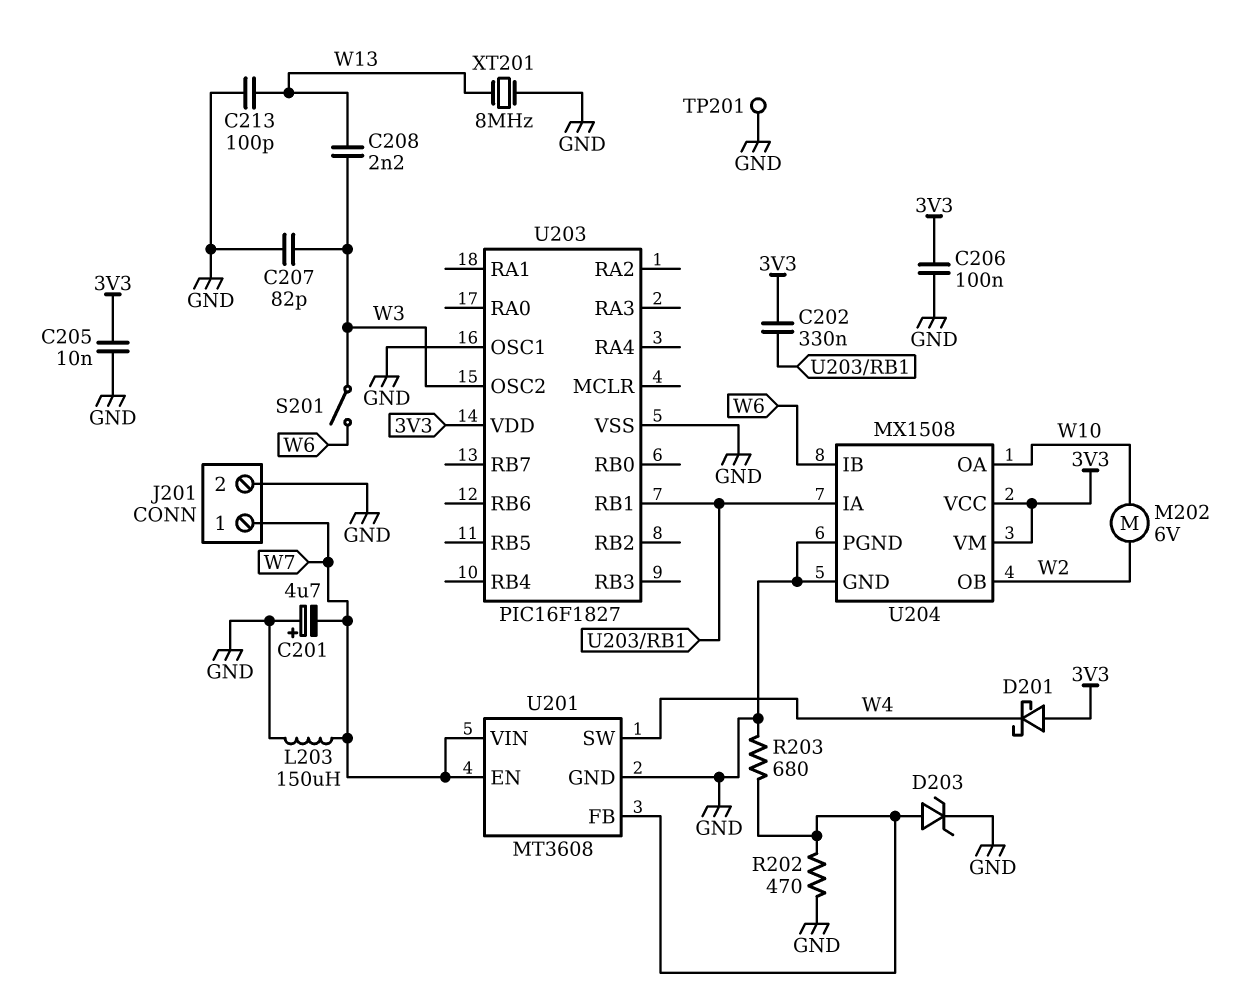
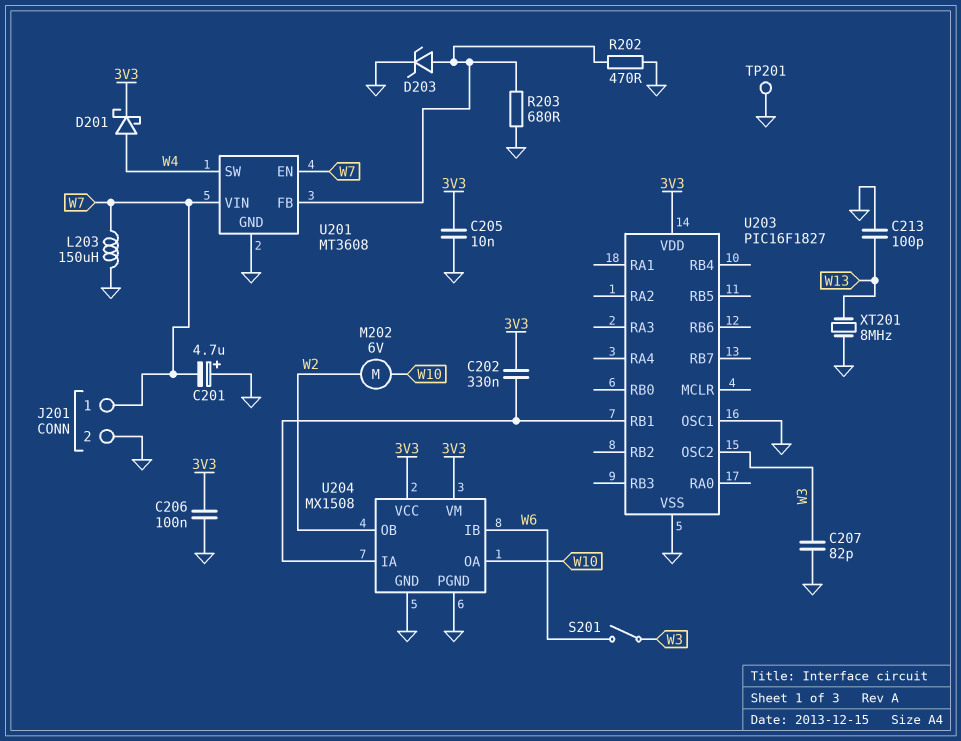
C208: 2.2nF (W3, W13) -> none
D201: schottky (A 3V3, K W4) -> schottky (A W4, K 3V3)

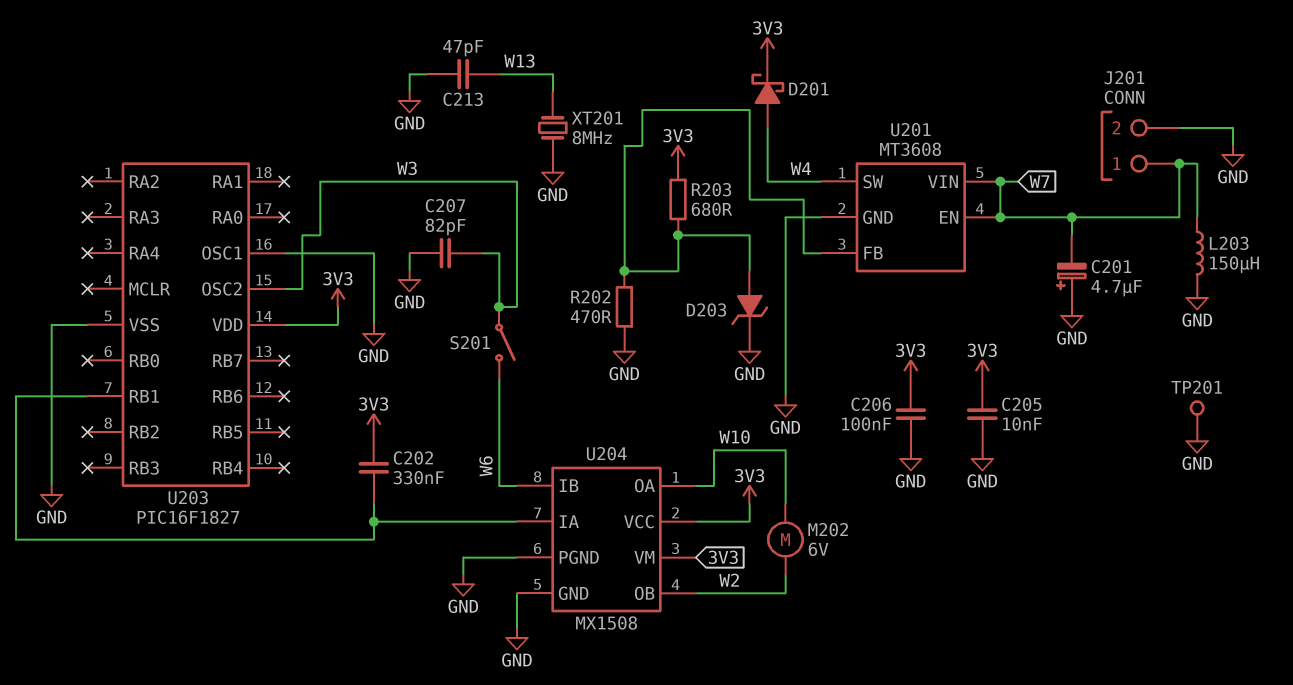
C213: 100pF (GND, W13) -> 47pF (GND, W13)
R203: 680 (GND, U201/FB) -> 680 (3V3, U201/FB)

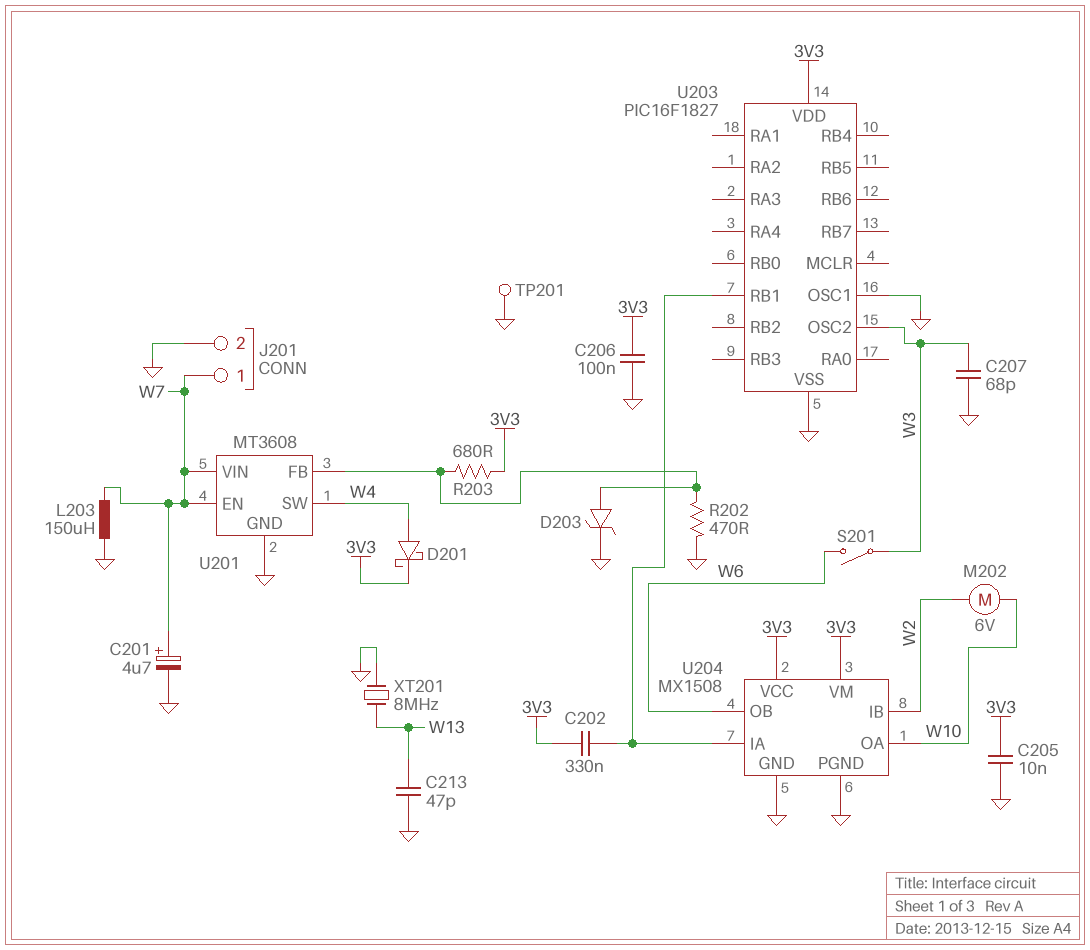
C201: 4.7uF (plus GND, minus W7) -> 4.7uF (plus W7, minus GND)
C207: 82pF (GND, W3) -> 68pF (GND, W3)
U204 pin IB: W6 -> W2
U204 pin OB: W2 -> W6

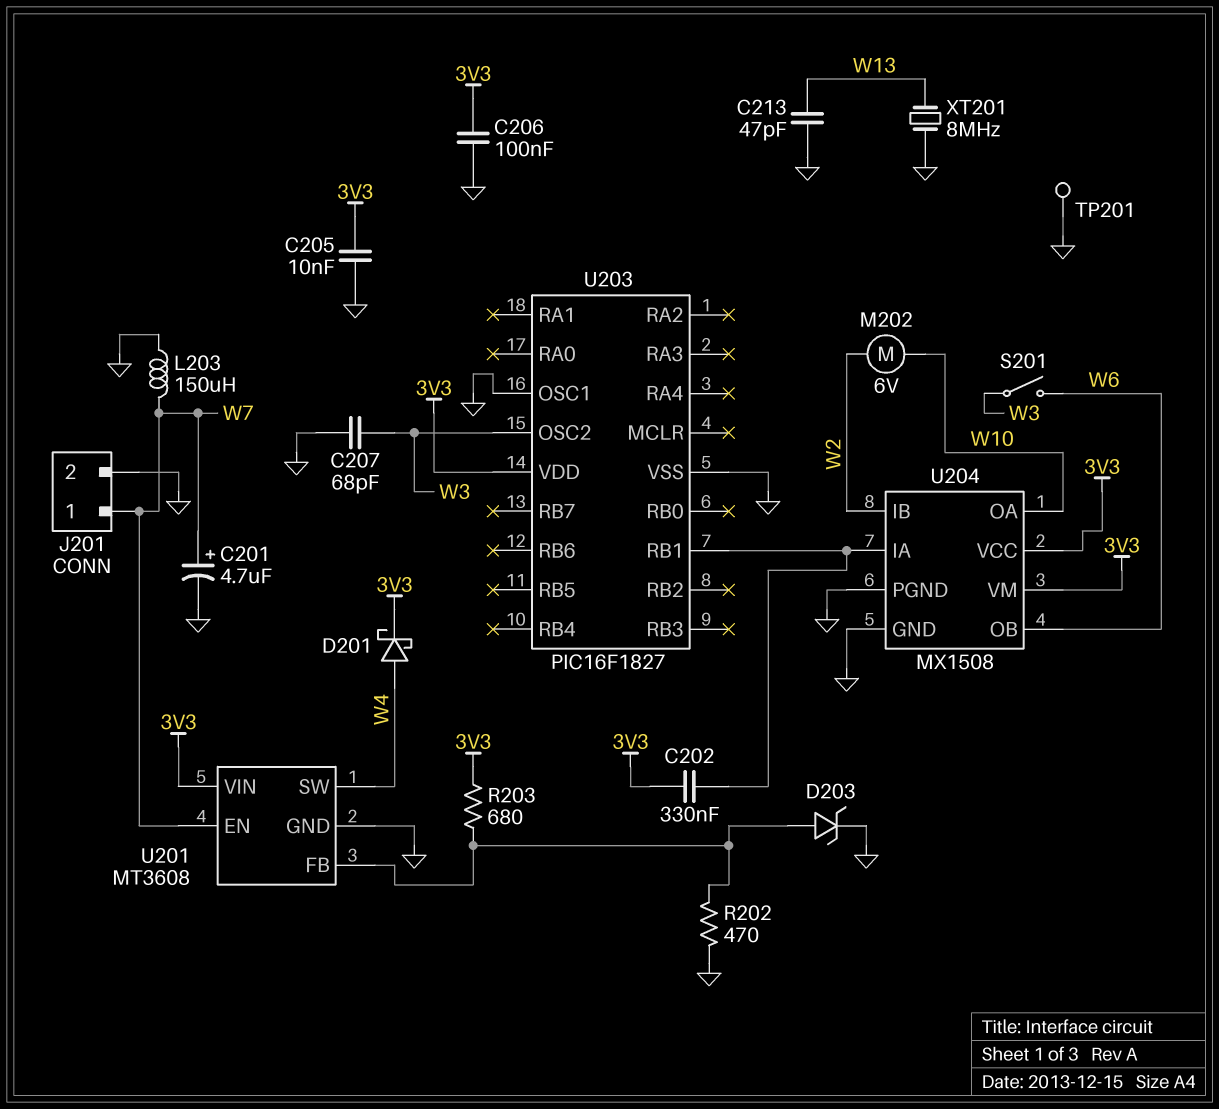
U201 pin VIN: W7 -> 3V3

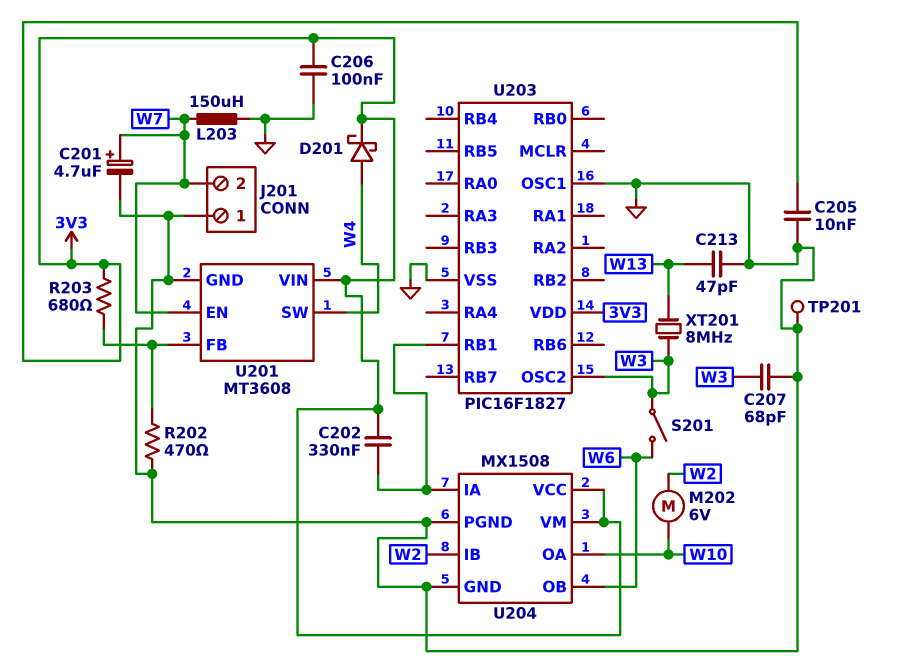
D203: zener (A U201/FB, K GND) -> none
J201 pin 1: W7 -> GND
J201 pin 2: GND -> W7
XT201: 8MHz (GND, W13) -> 8MHz (W3, W13)

